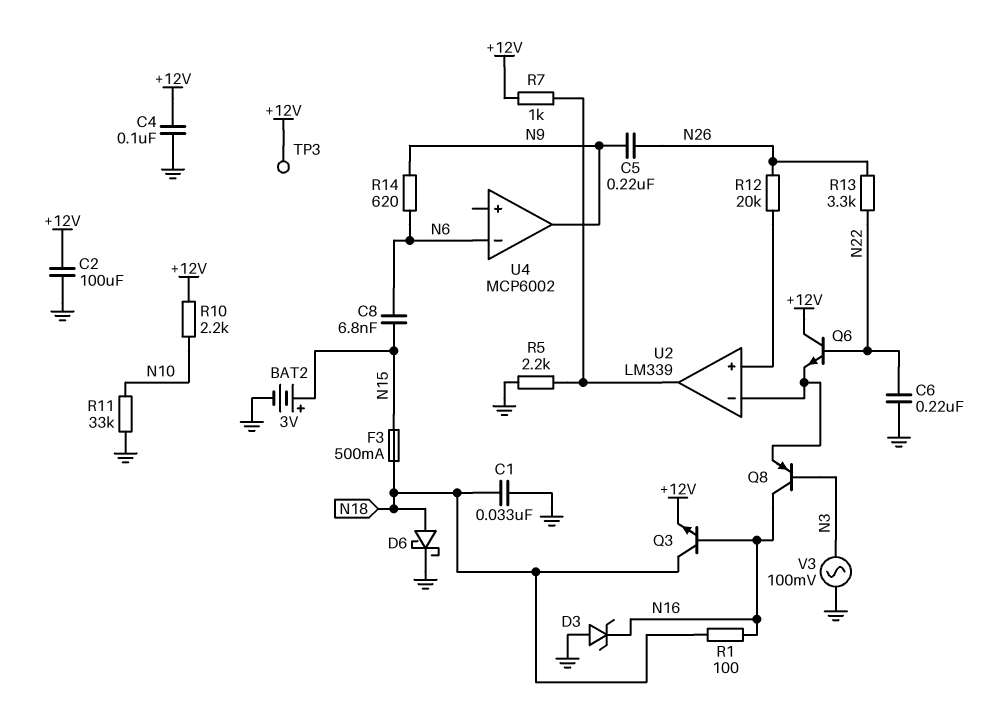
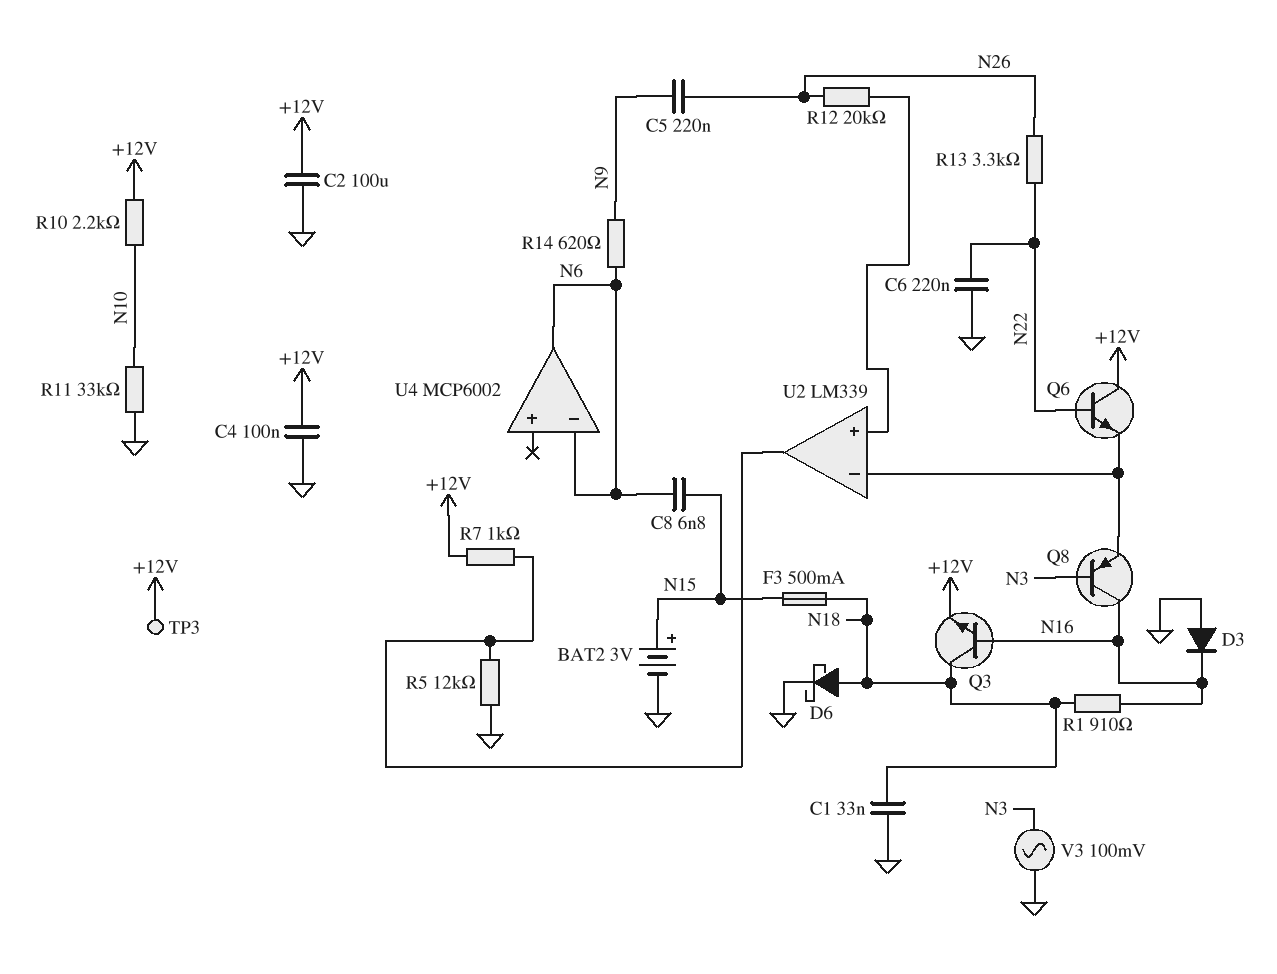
D3: zener (A GND, K N16) -> diode (A GND, K N16)
R1: 100 (N16, N18) -> 910 (N16, N18)
R5: 2.2k (GND, U2/out) -> 12k (GND, U2/out)
U4 pin out: N9 -> N6

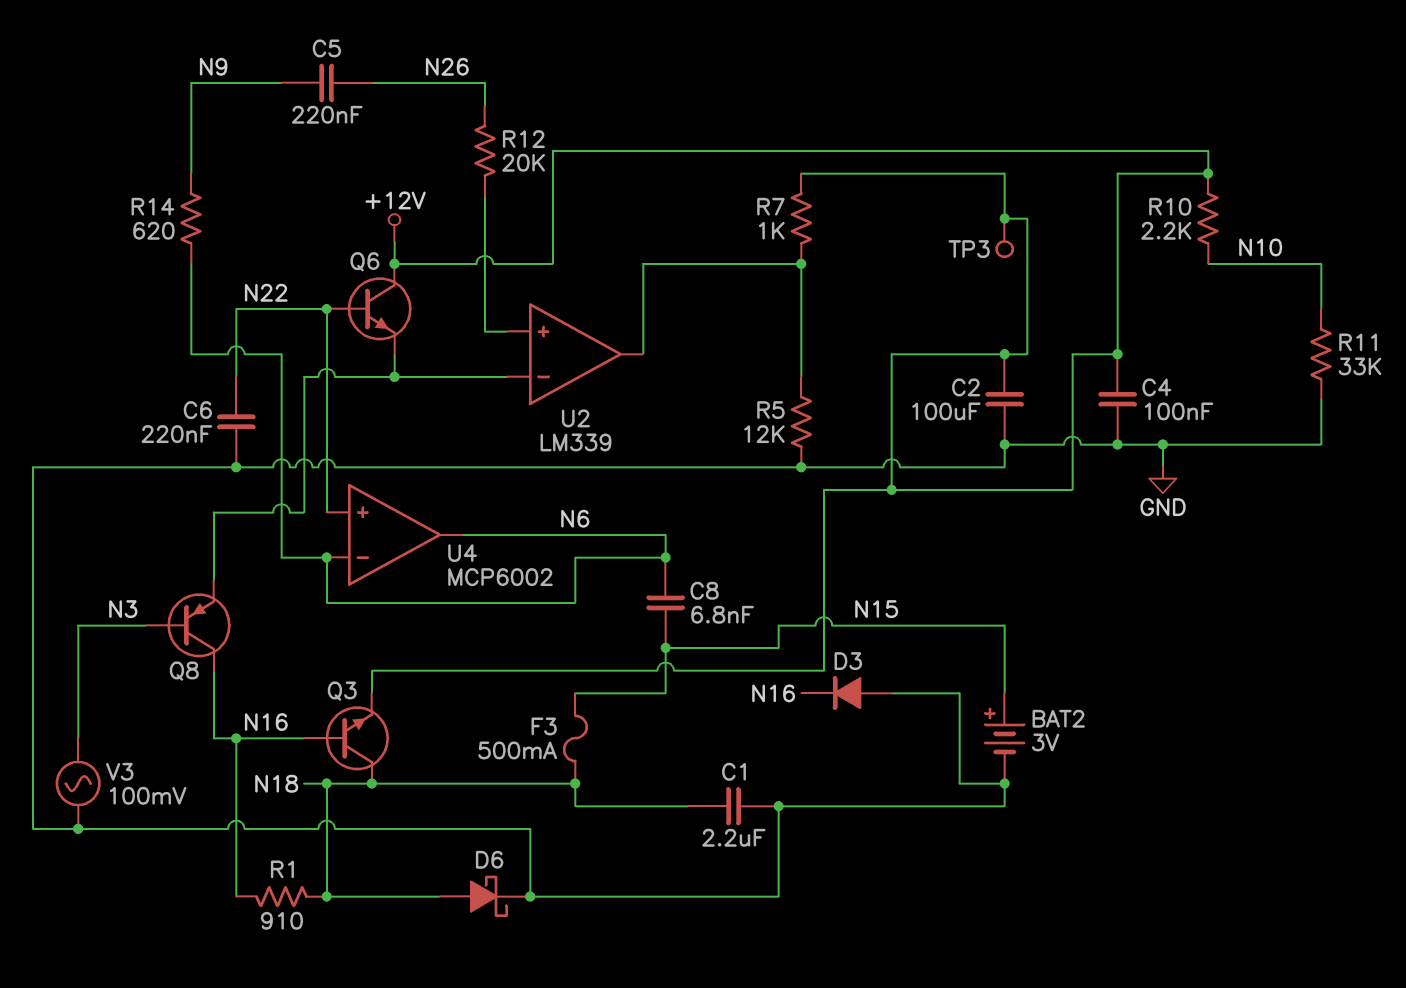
C1: 33nF (GND, N18) -> 2.2uF (GND, N18)
R13: 3.3k (N22, N26) -> none
U4 pin in+: none -> N22

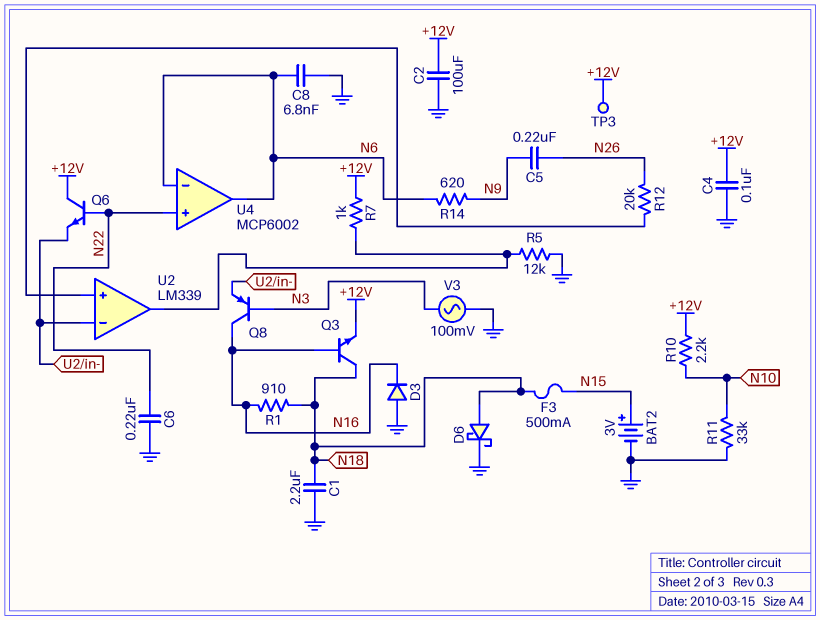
C8: 6.8nF (N6, N15) -> 6.8nF (GND, N6)

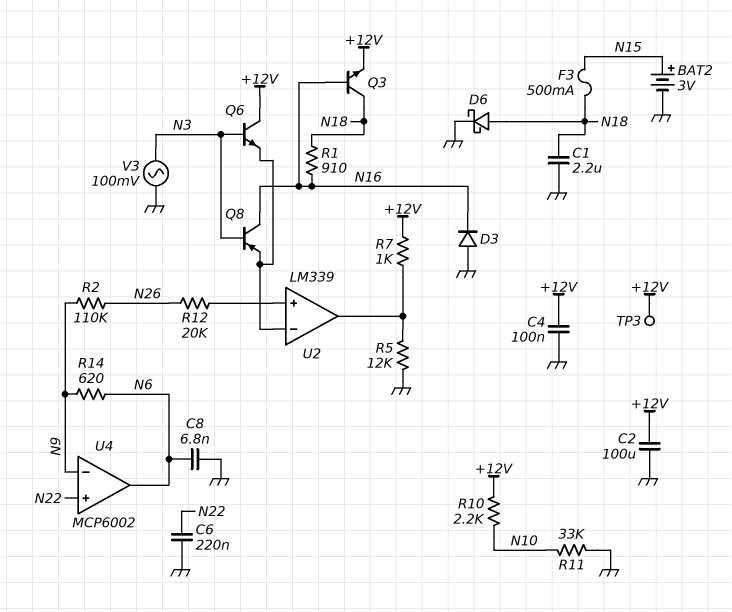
C5: 220nF (N9, N26) -> none
Q6: NPN (B N22, C +12V, E U2/in-) -> NPN (B N3, C +12V, E U2/in-)
R2: none -> 110k (N9, N26)
U4 pin in-: N6 -> N9

